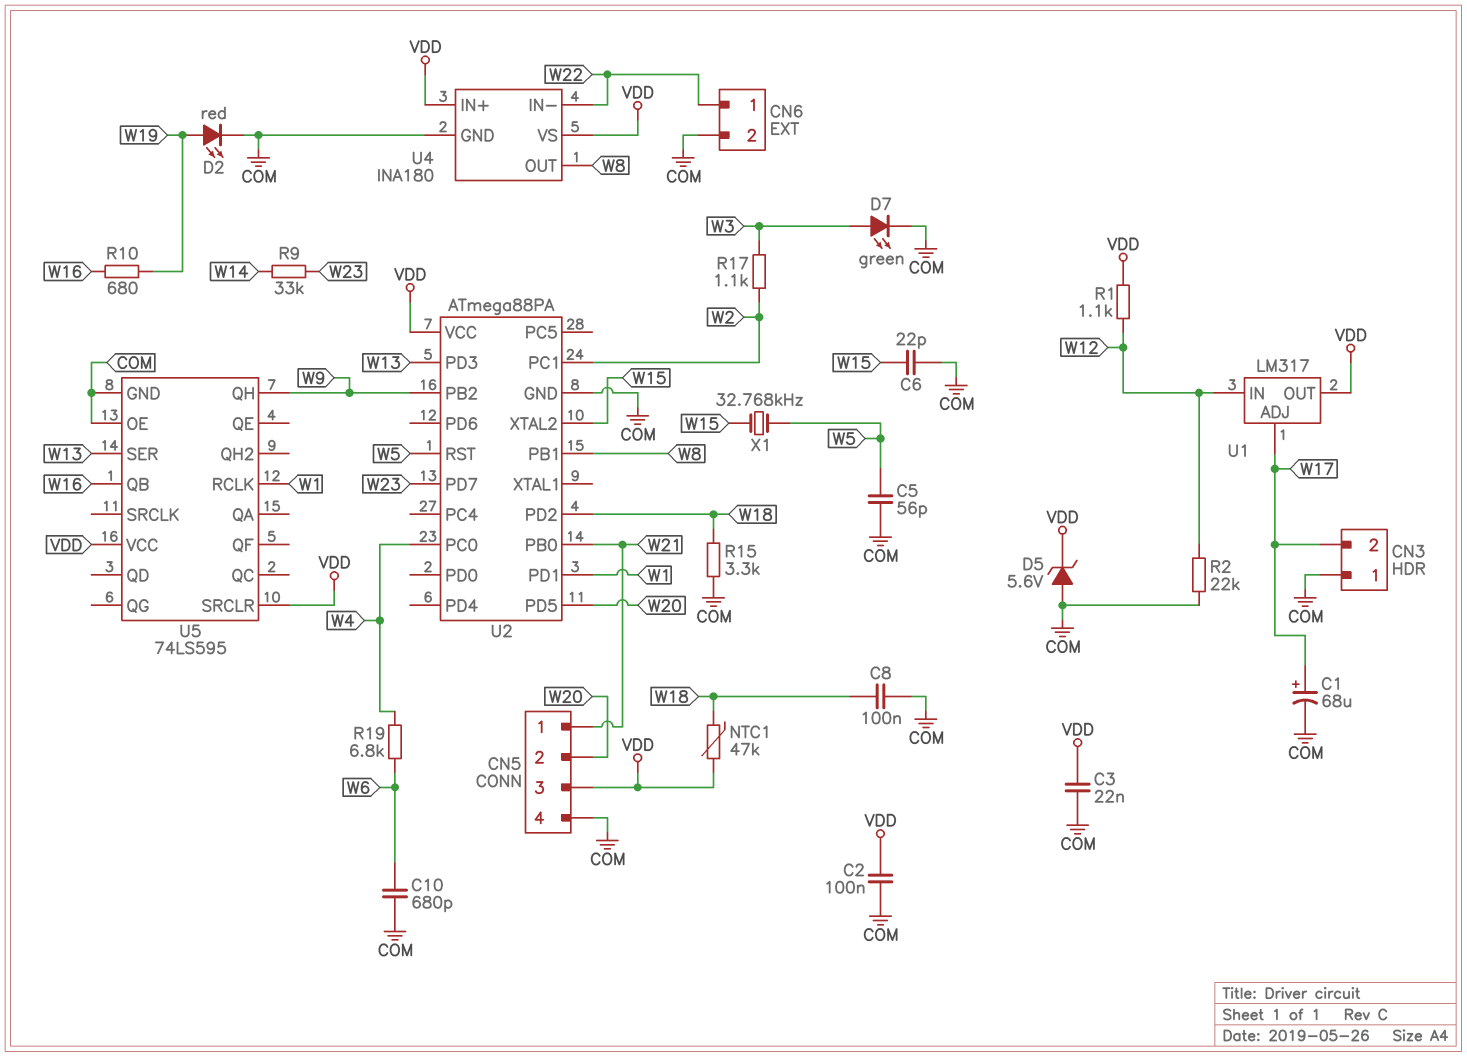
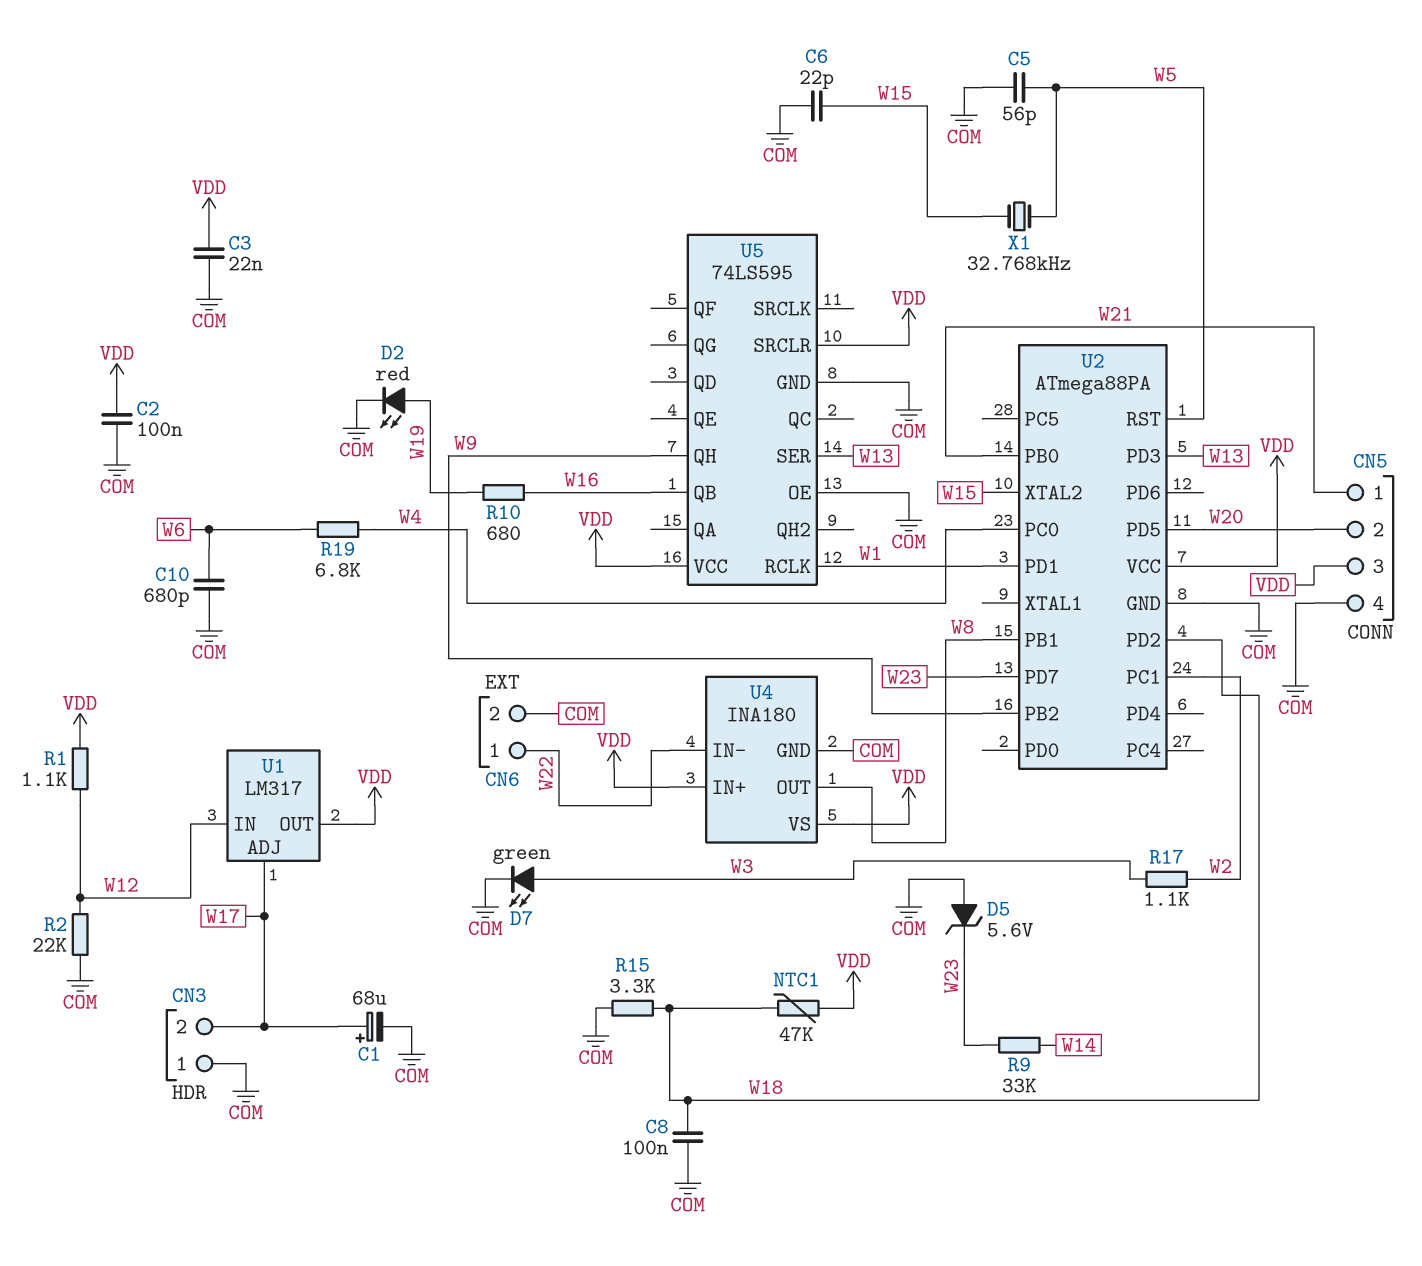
D5: zener 5.6V (A COM, K VDD) -> zener 5.6V (A COM, K W23)

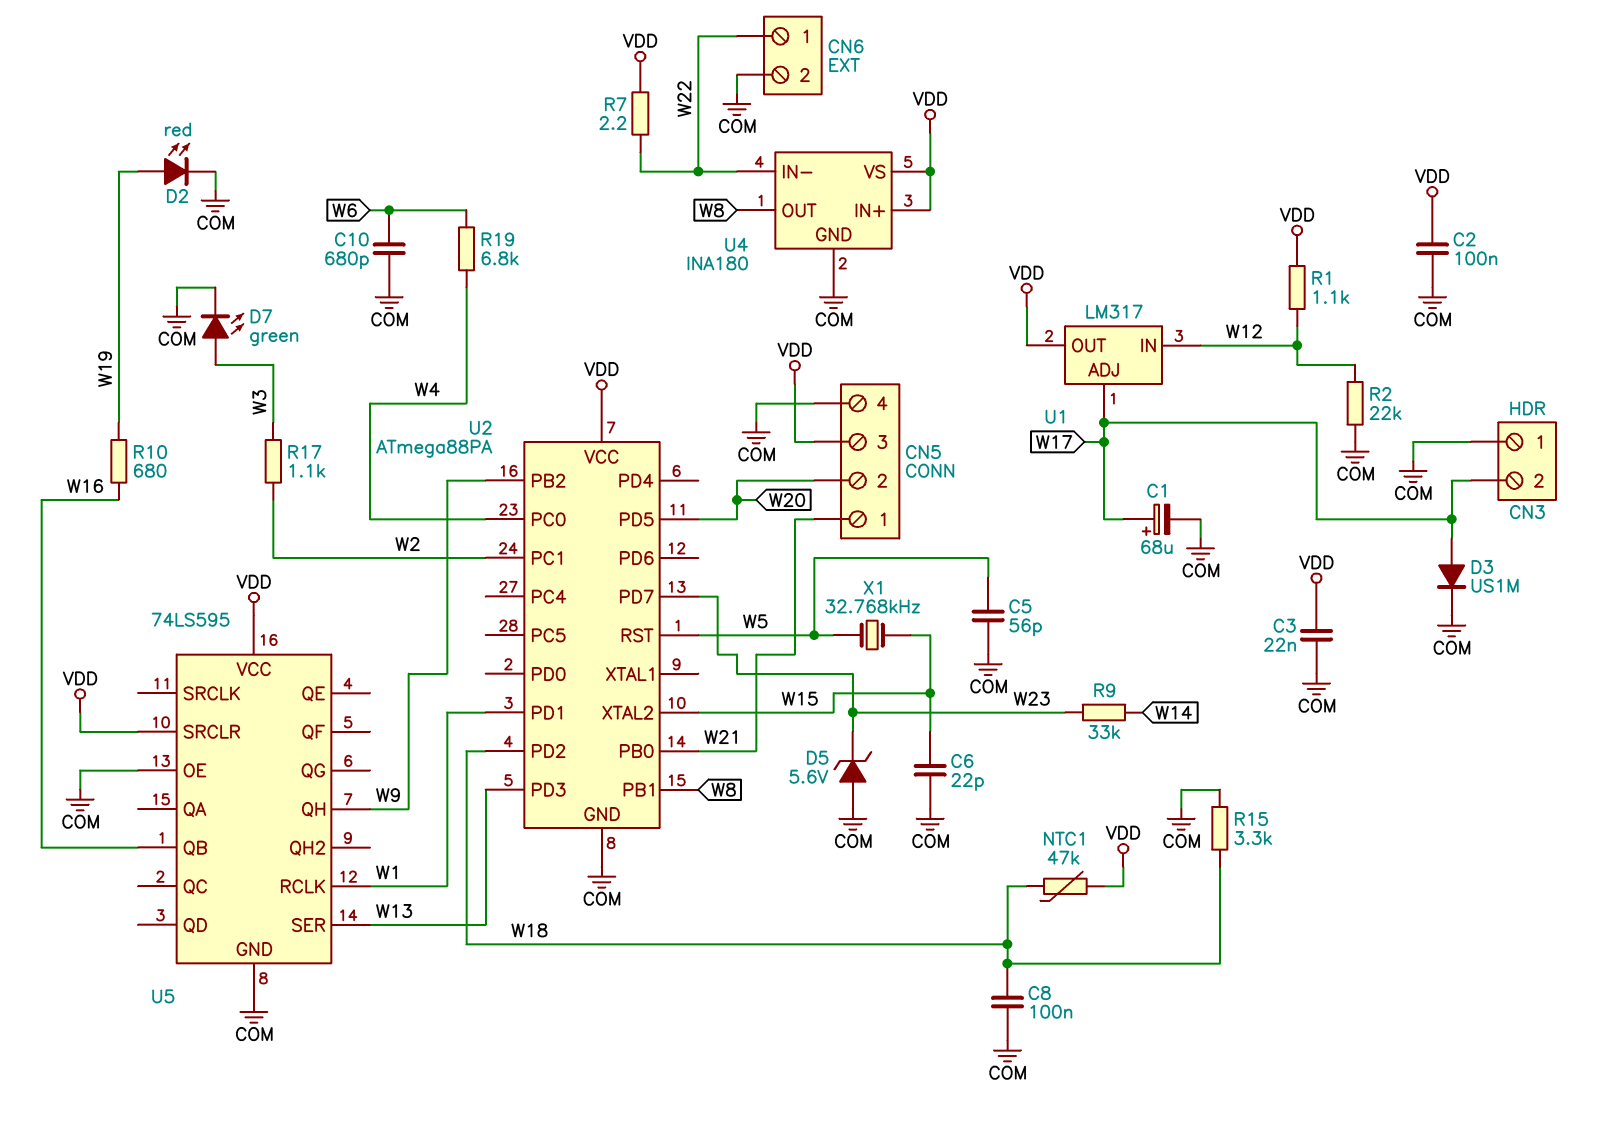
D3: none -> diode US1M (A W17, K COM)
R7: none -> 2.2 (VDD, W22)

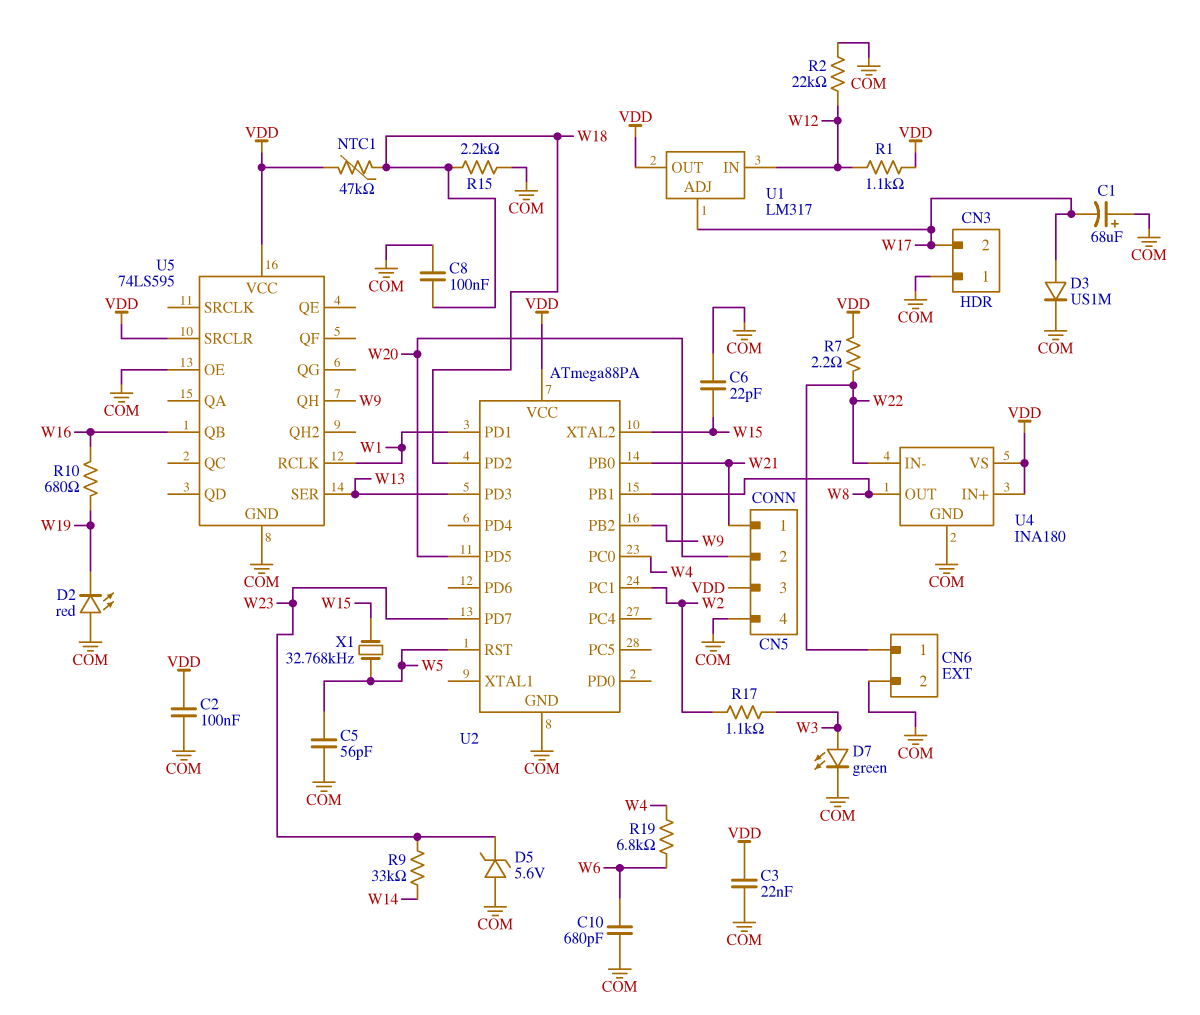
C1: 68uF (plus W17, minus COM) -> 68uF (plus COM, minus W17)
D2: LED red (A W19, K COM) -> LED red (A COM, K W19)
R15: 3.3k (COM, W18) -> 2.2k (COM, W18)

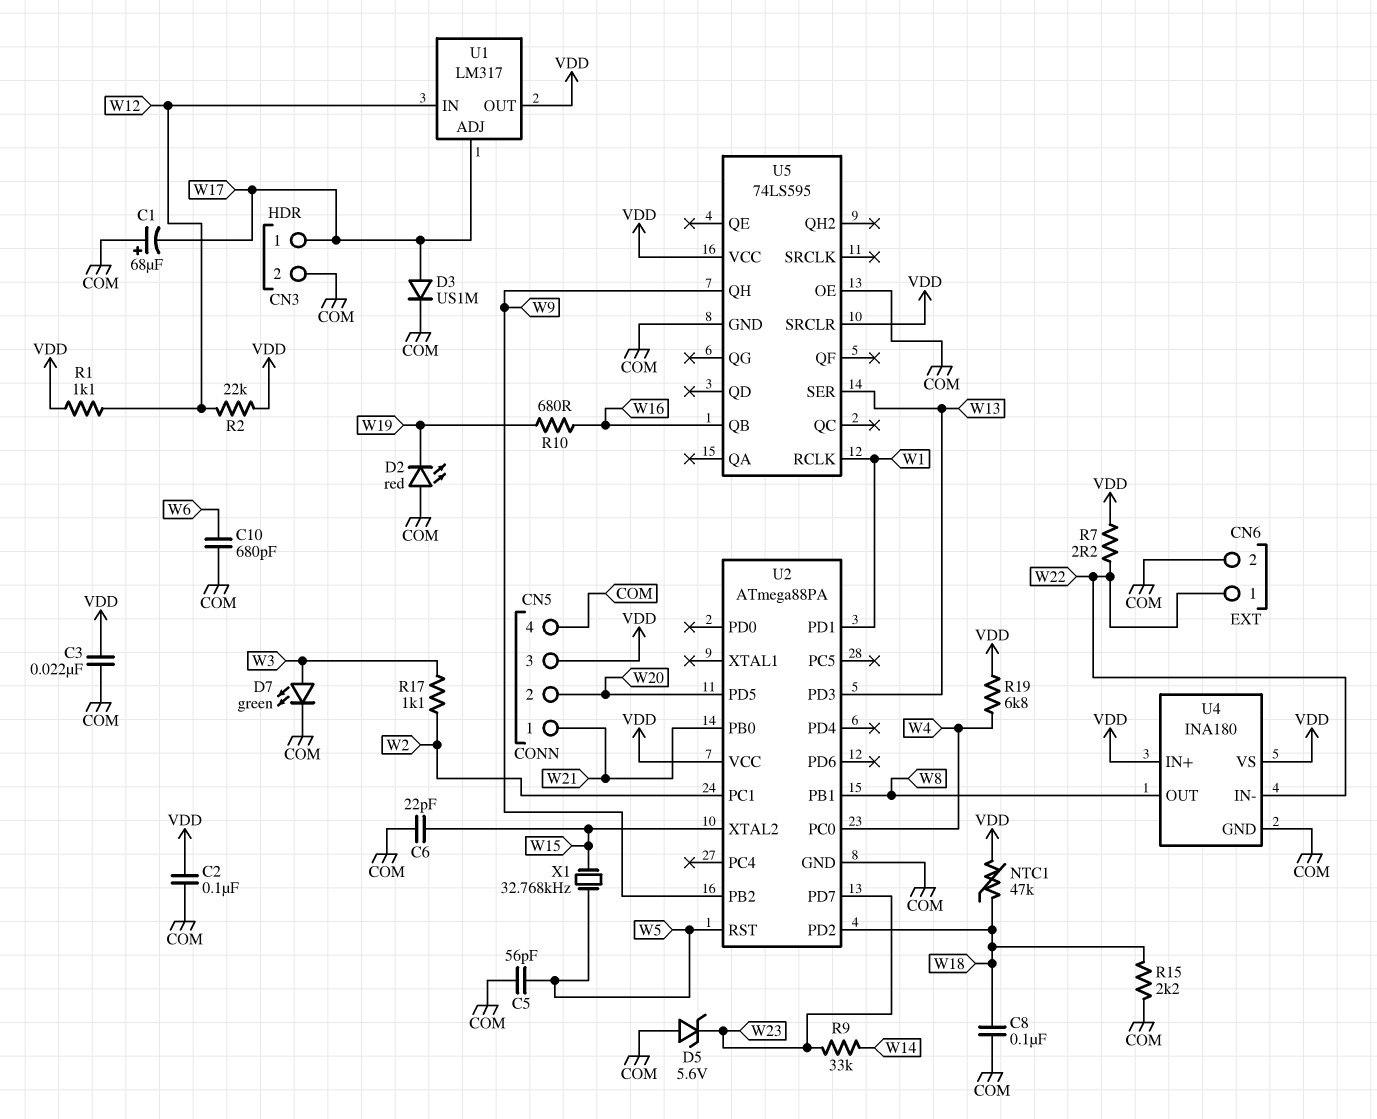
CN3 pin 1: COM -> W17
CN3 pin 2: W17 -> COM
R2: 22k (COM, W12) -> 22k (VDD, W12)
R19: 6.8k (W4, W6) -> 6.8k (VDD, W4)

